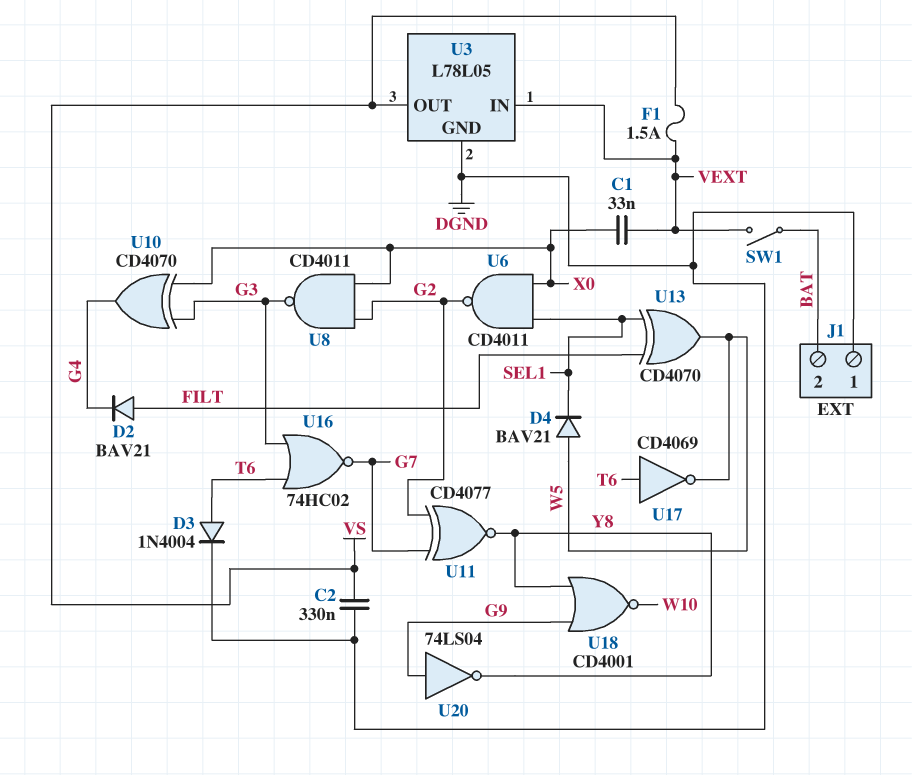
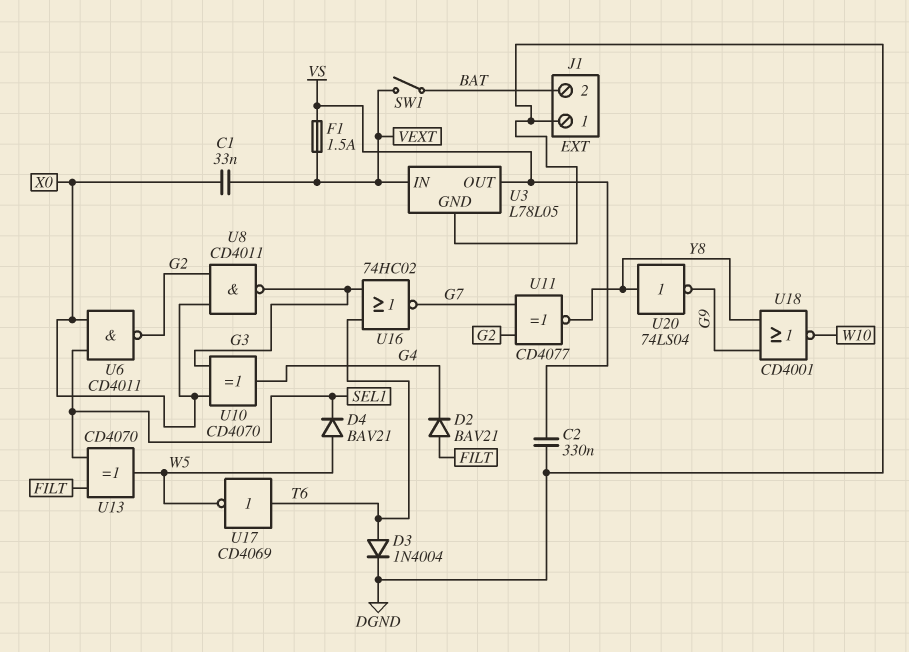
U20: NOT 74LS04 (in G9, out Y8) -> NOT 74LS04 (in Y8, out G9)

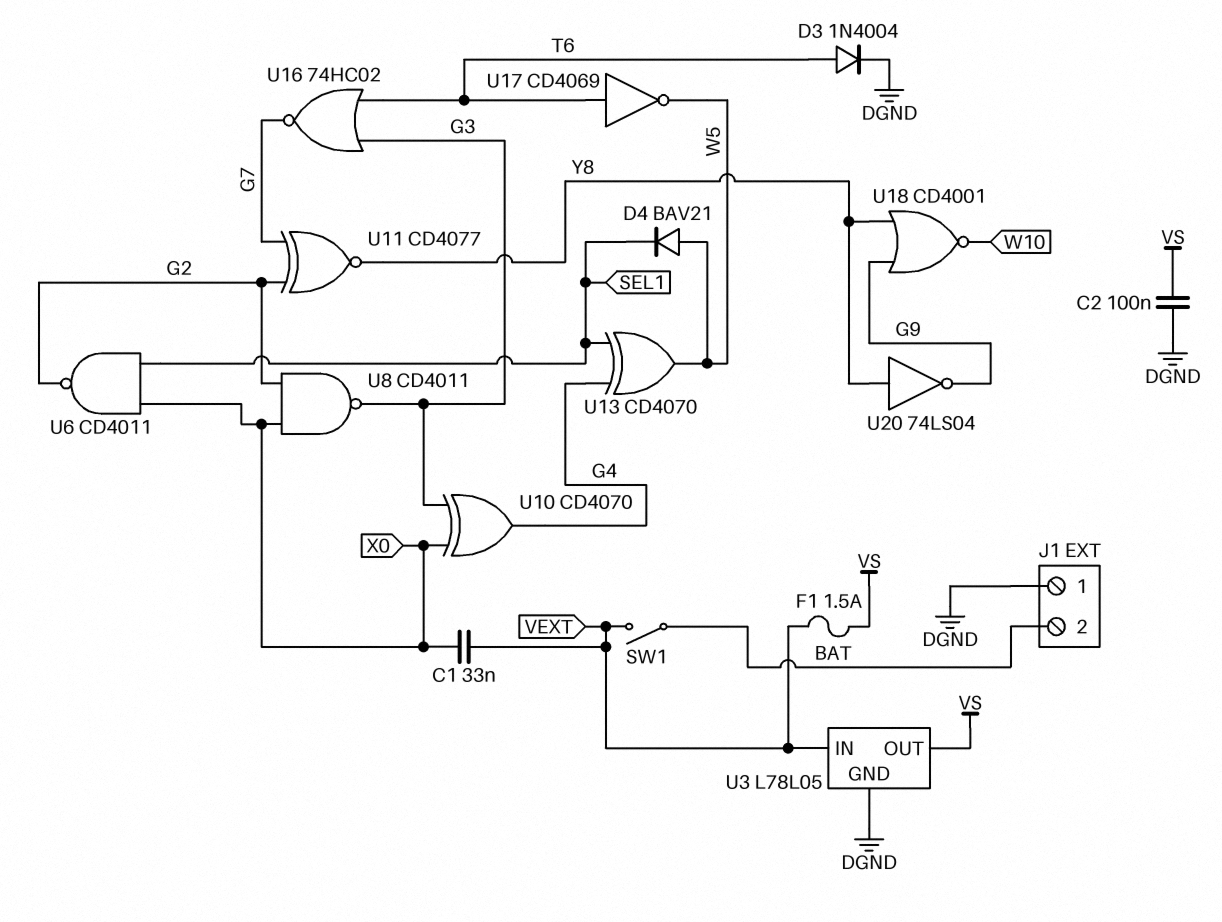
C2: 330nF (DGND, VS) -> 100nF (DGND, VS)
D2: diode BAV21 (A FILT, K G4) -> none
U13: XOR CD4070 (in FILT, in SEL1, out W5) -> XOR CD4070 (in G4, in SEL1, out W5)

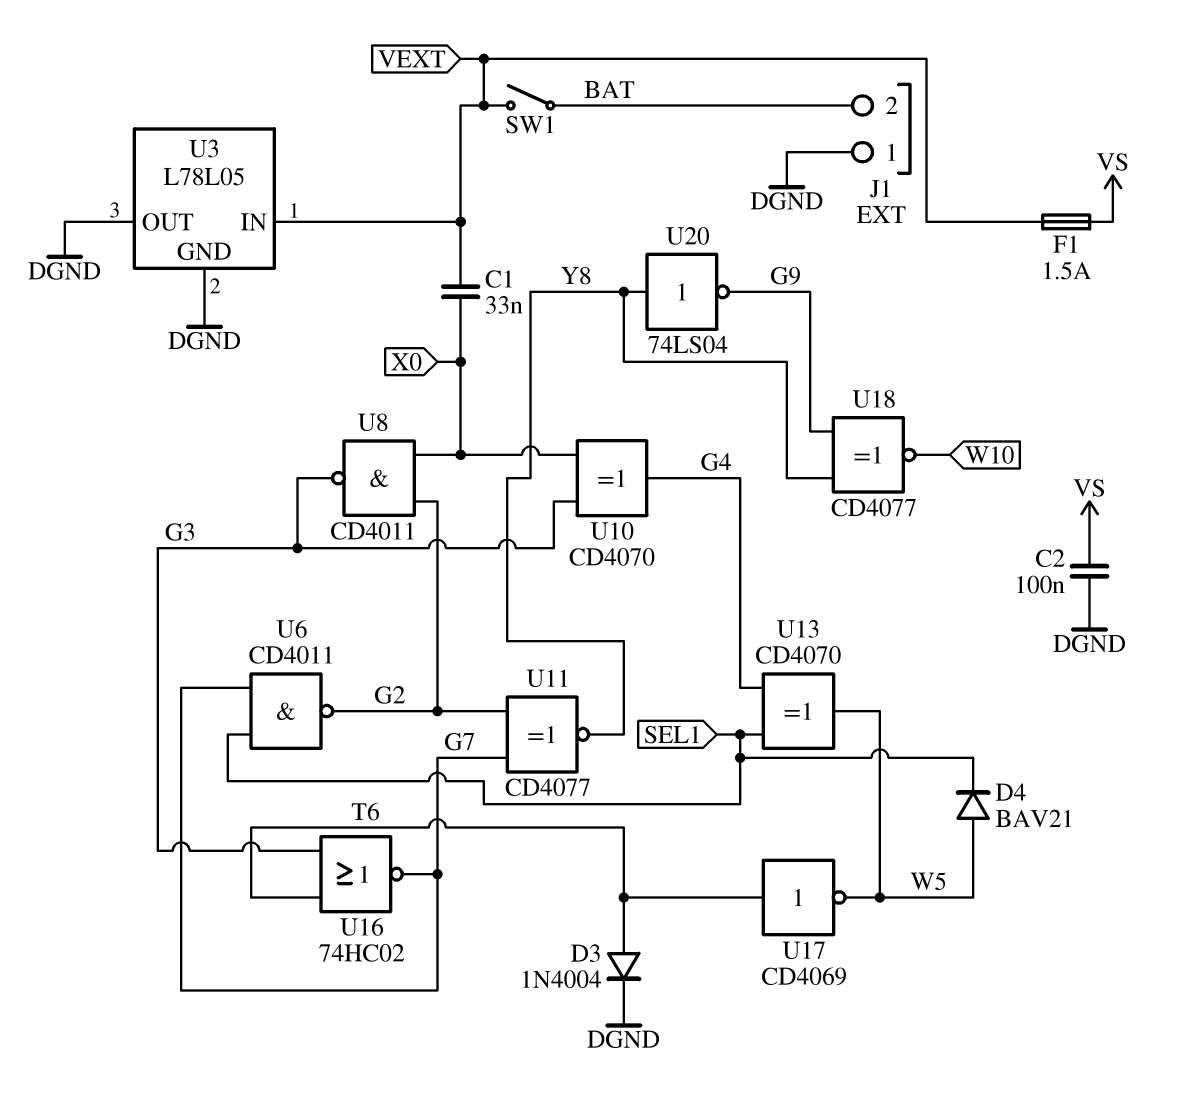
U3 pin OUT: VS -> DGND
U6: NAND CD4011 (in SEL1, in X0, out G2) -> NAND CD4011 (in G7, in SEL1, out G2)
U18: NOR CD4001 (in G9, in Y8, out W10) -> XNOR CD4077 (in G9, in Y8, out W10)

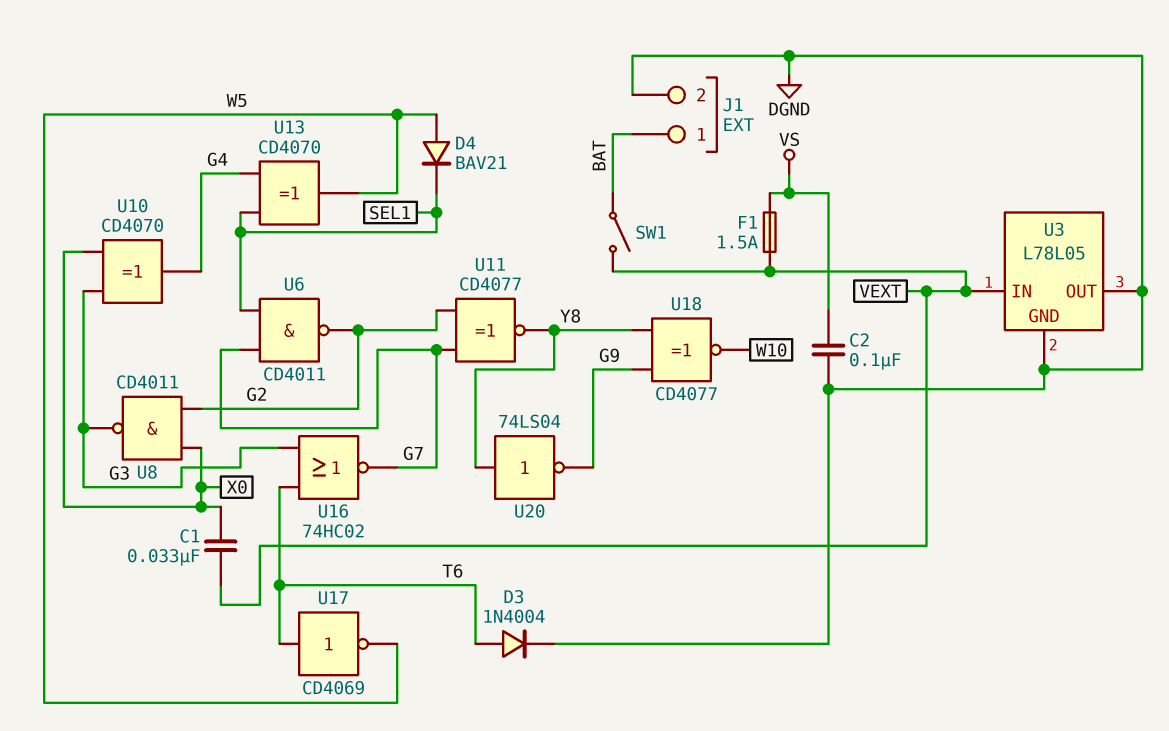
J1 pin 1: DGND -> BAT
J1 pin 2: BAT -> DGND

